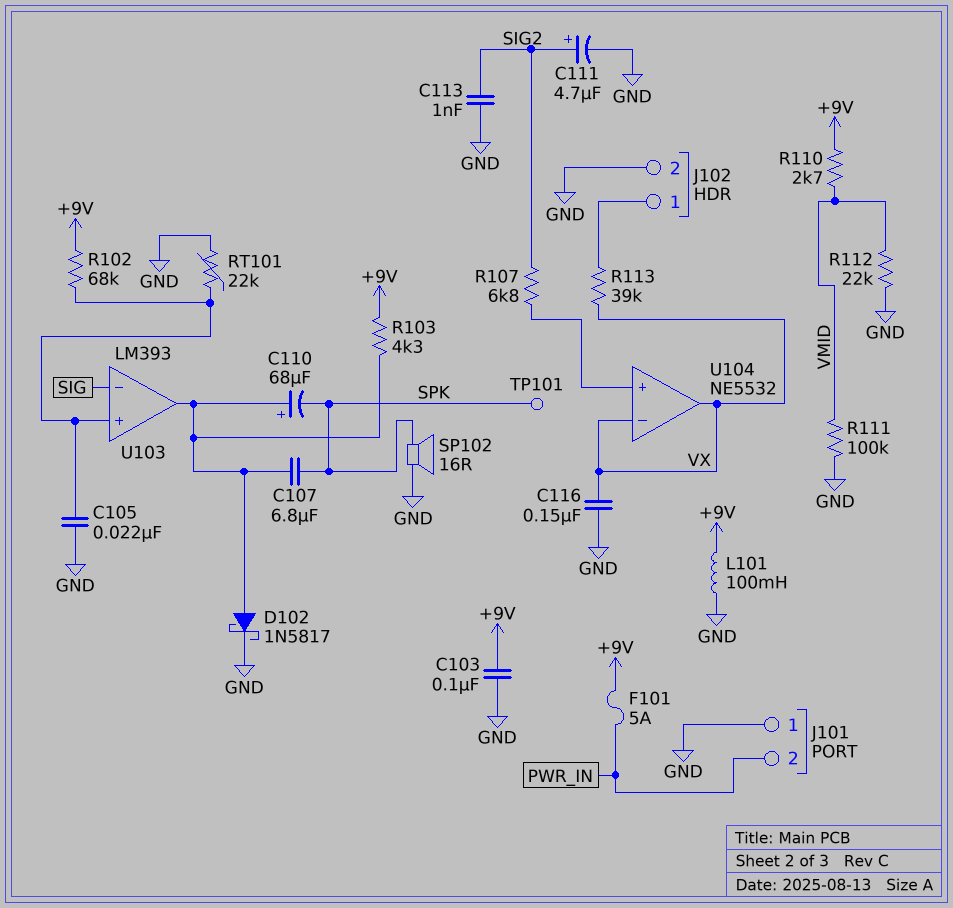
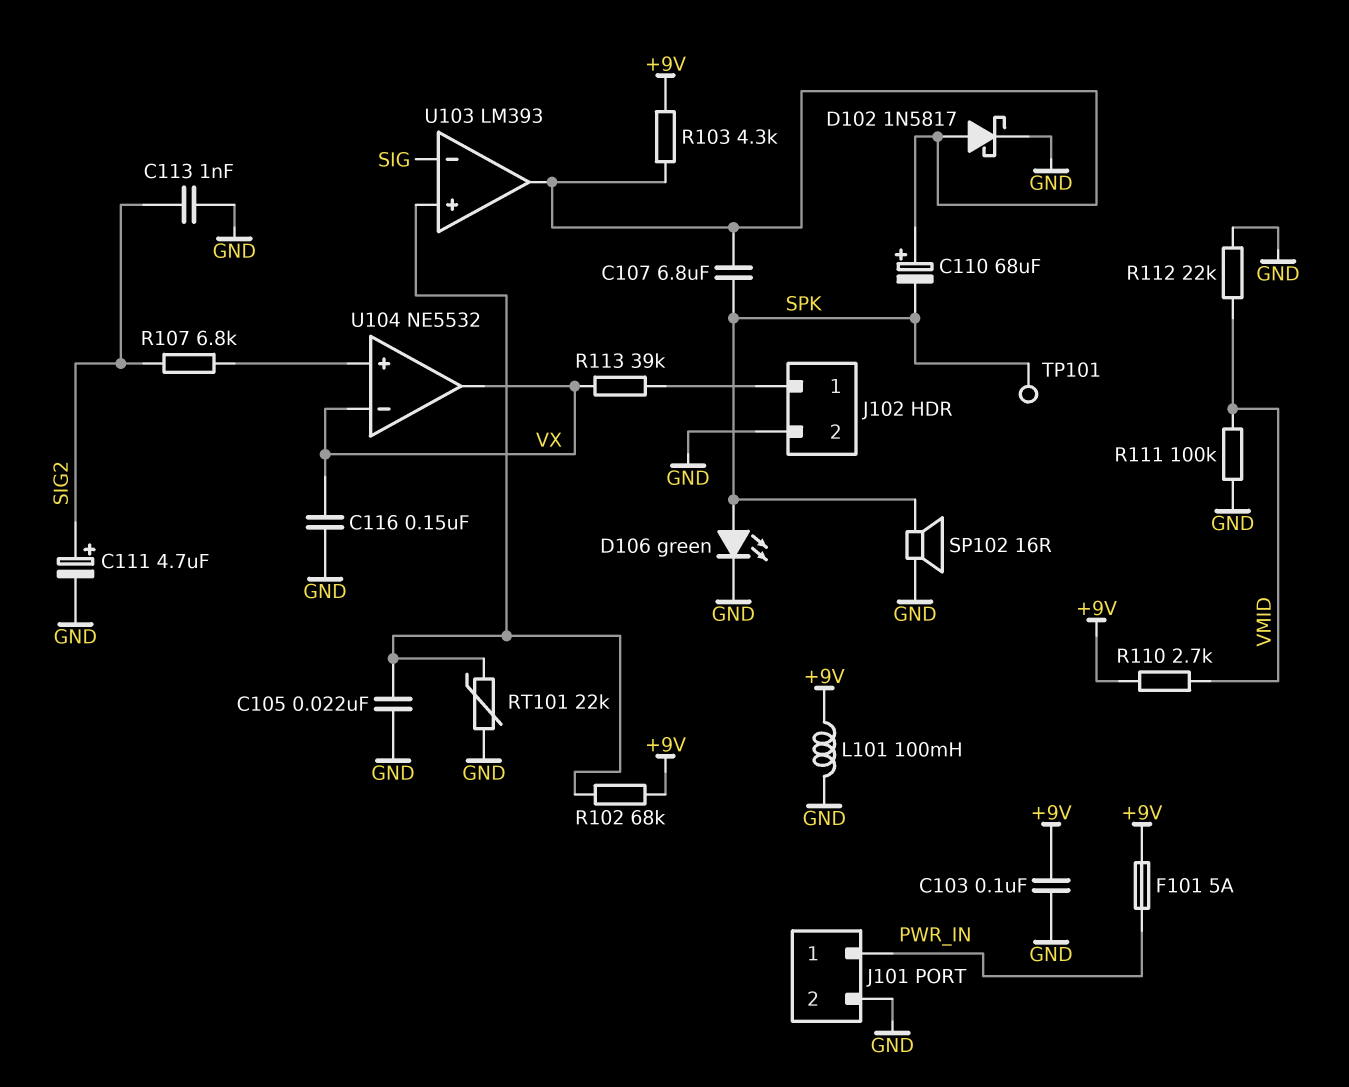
D106: none -> LED green (A SPK, K GND)
J101 pin 1: GND -> PWR_IN
J101 pin 2: PWR_IN -> GND

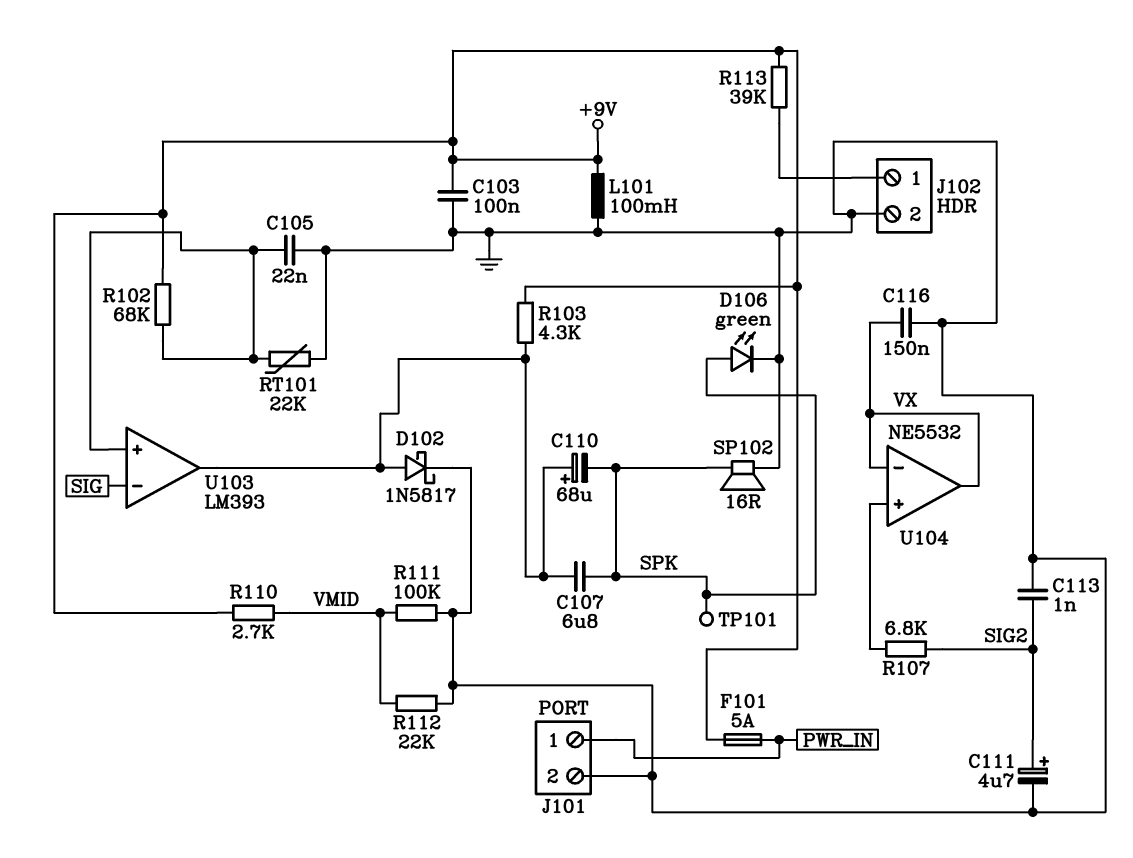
R113: 39k (J102/1, VX) -> 39k (+9V, J102/1)

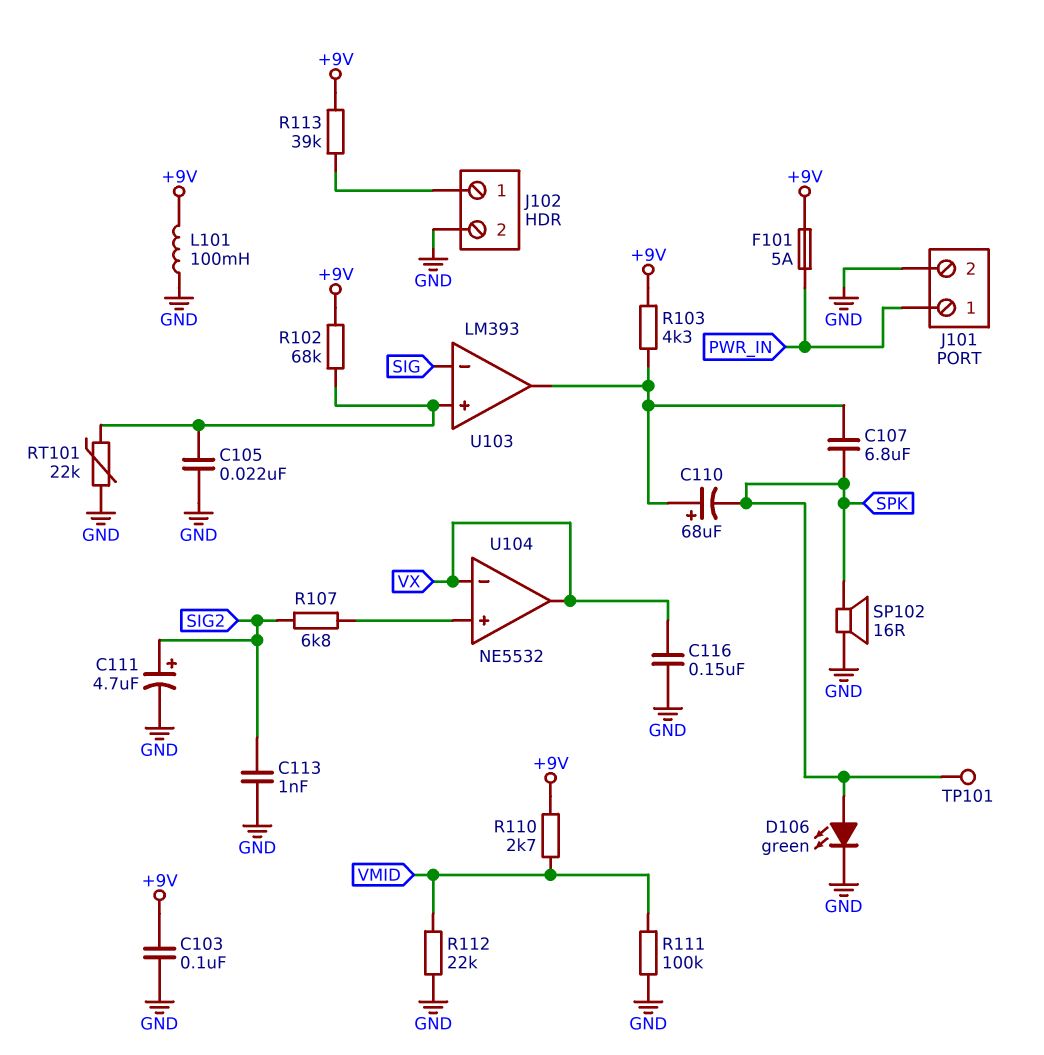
D102: schottky 1N5817 (A U103/out, K GND) -> none

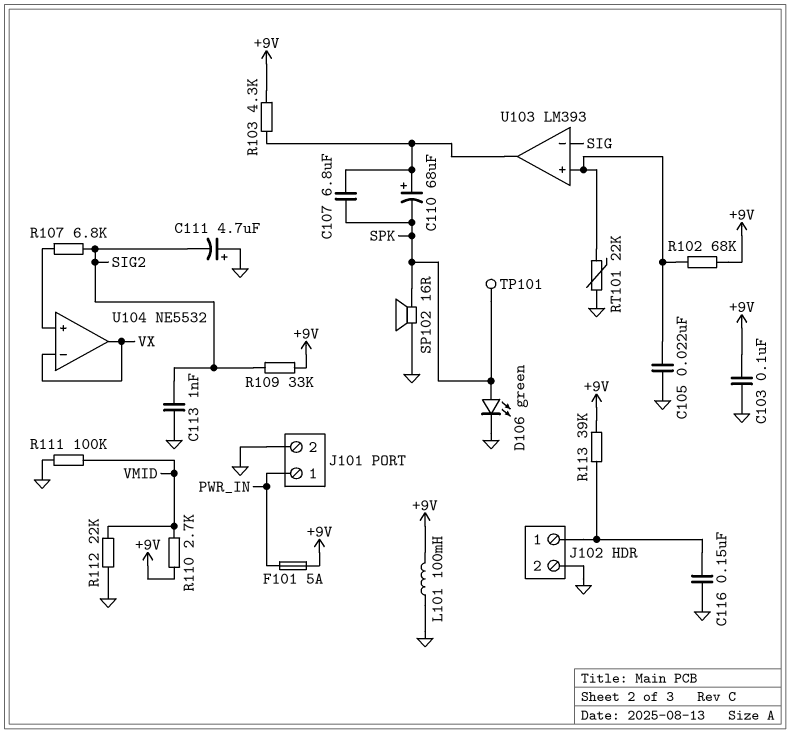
C111: 4.7uF (plus SIG2, minus GND) -> 4.7uF (plus GND, minus SIG2)
C116: 150nF (GND, VX) -> 150nF (GND, J102/1)
R109: none -> 33k (+9V, SIG2)

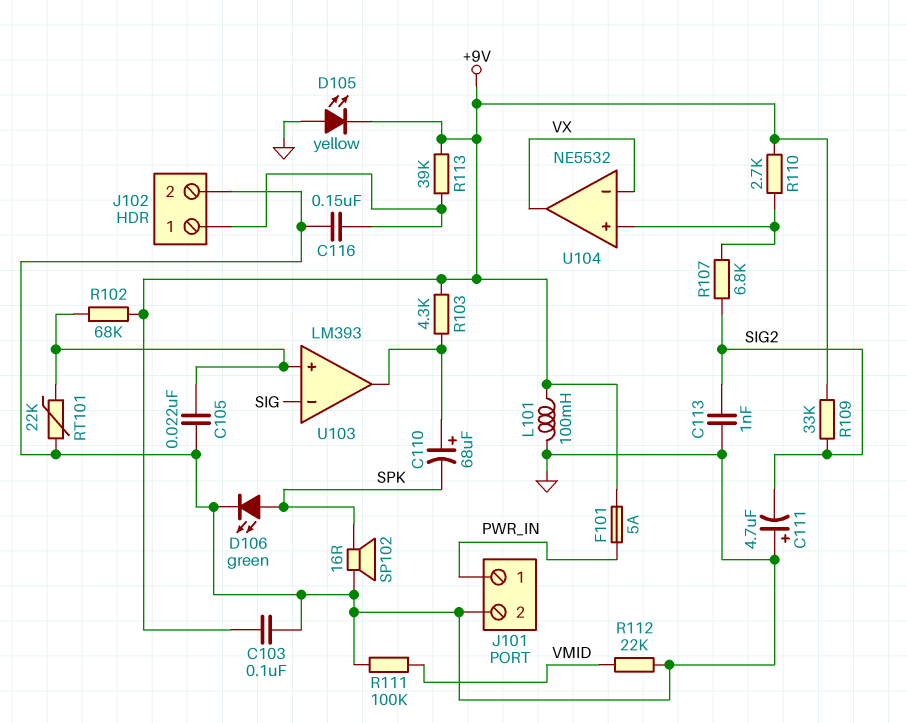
C107: 6.8uF (SPK, U103/out) -> none
D105: none -> LED yellow (A GND, K +9V)
R110: 2.7k (+9V, VMID) -> 2.7k (+9V, U104/in+)
TP101: test point (SPK) -> none

